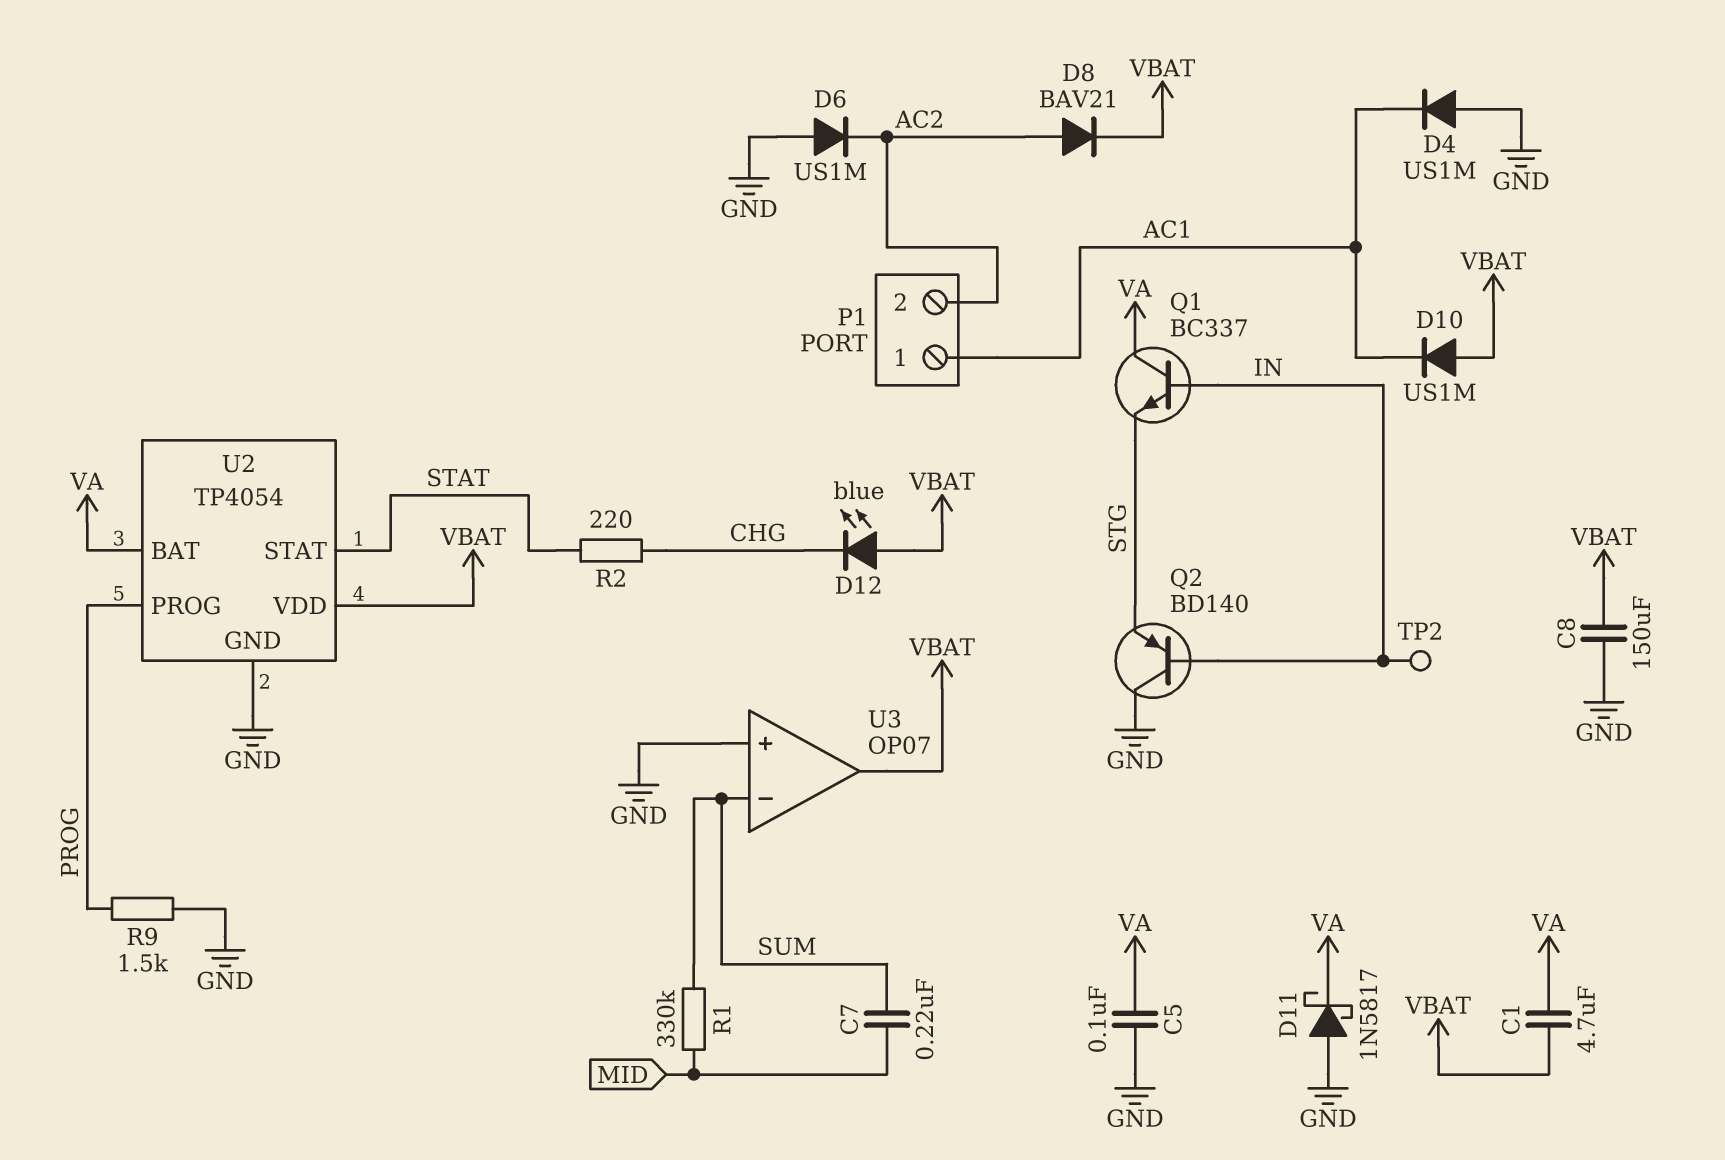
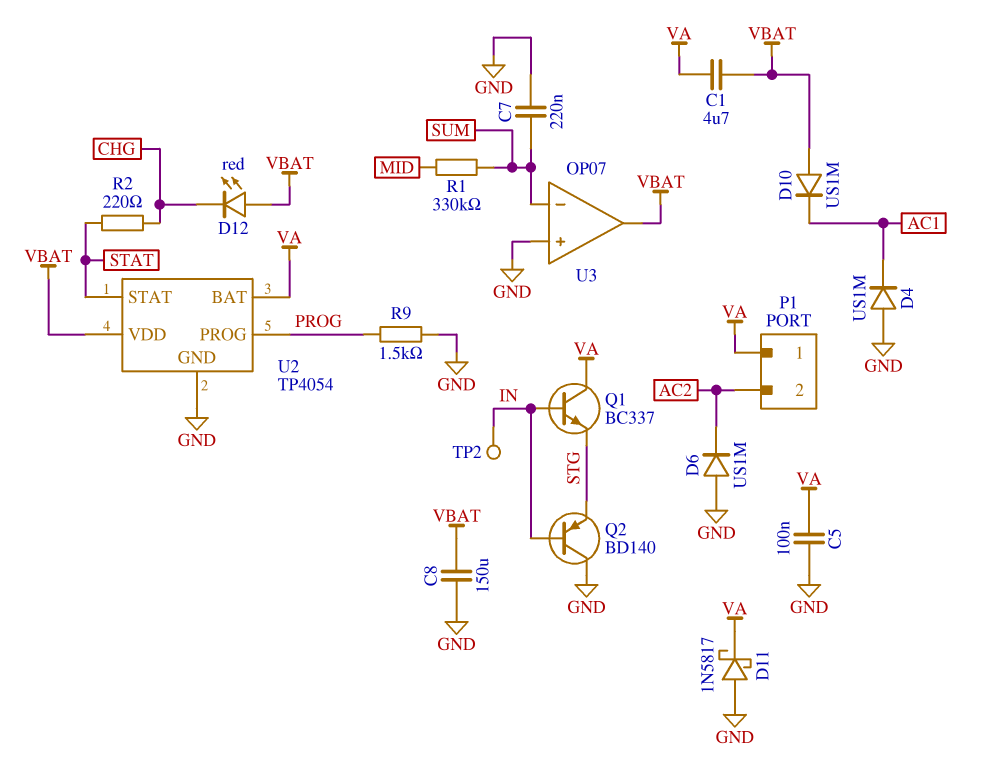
C7: 220nF (MID, SUM) -> 220nF (GND, SUM)
D8: diode BAV21 (A AC2, K VBAT) -> none
D12: LED blue (A VBAT, K CHG) -> LED red (A VBAT, K CHG)
P1 pin 1: AC1 -> VA

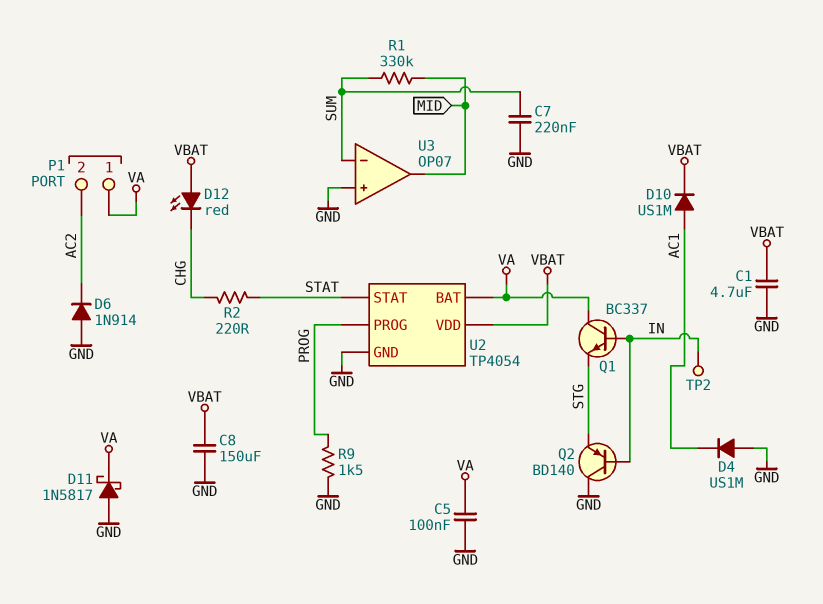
C1: 4.7uF (VA, VBAT) -> 4.7uF (GND, VBAT)
D6: diode US1M (A GND, K AC2) -> diode 1N914 (A GND, K AC2)
D10: diode US1M (A VBAT, K AC1) -> diode US1M (A AC1, K VBAT)
U3 pin out: VBAT -> MID

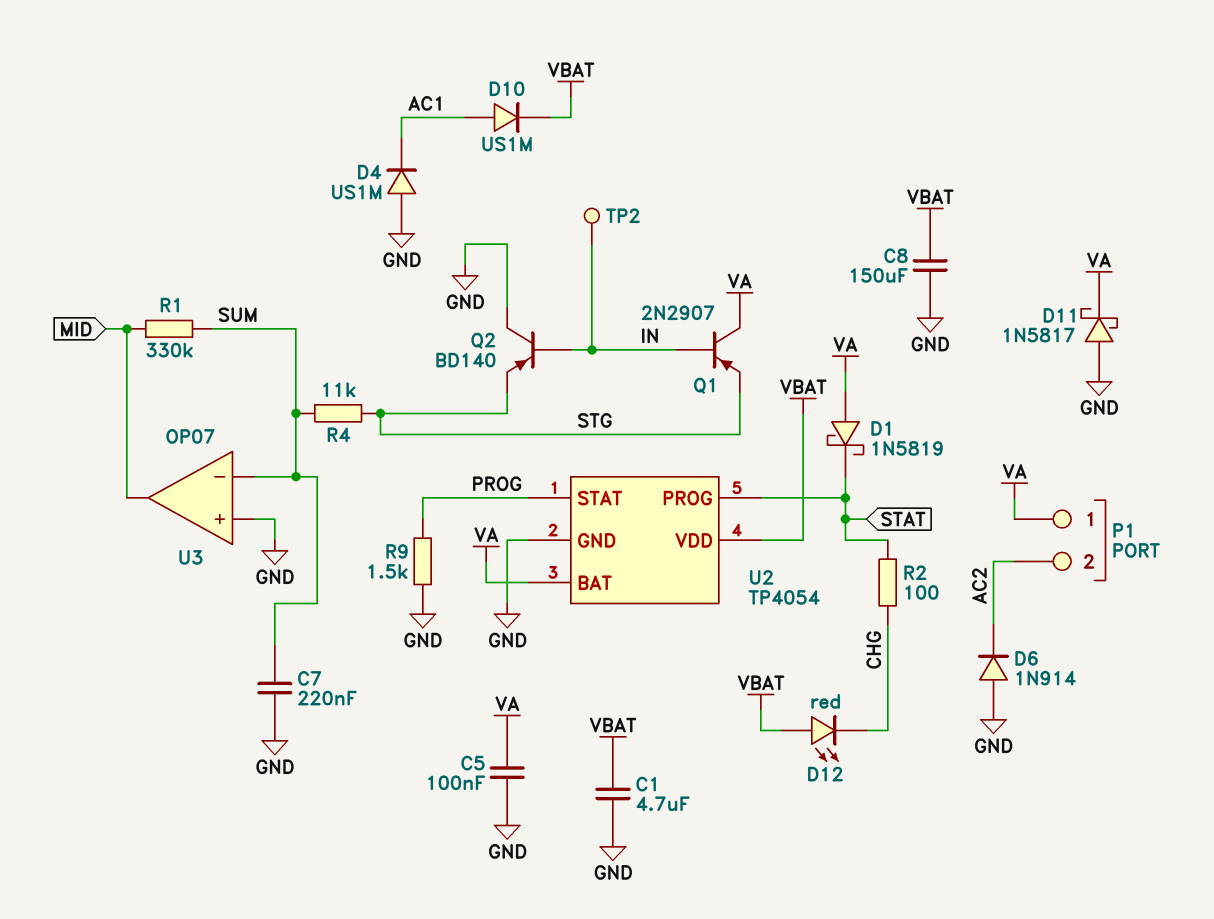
D1: none -> schottky 1N5819 (A VA, K STAT)
Q1: NPN BC337 (B IN, C VA, E STG) -> PNP 2N2907 (B IN, C VA, E STG)
R2: 220 (CHG, STAT) -> 100 (CHG, STAT)
R4: none -> 11k (STG, SUM)
U2 pin PROG: PROG -> STAT
U2 pin STAT: STAT -> PROG

